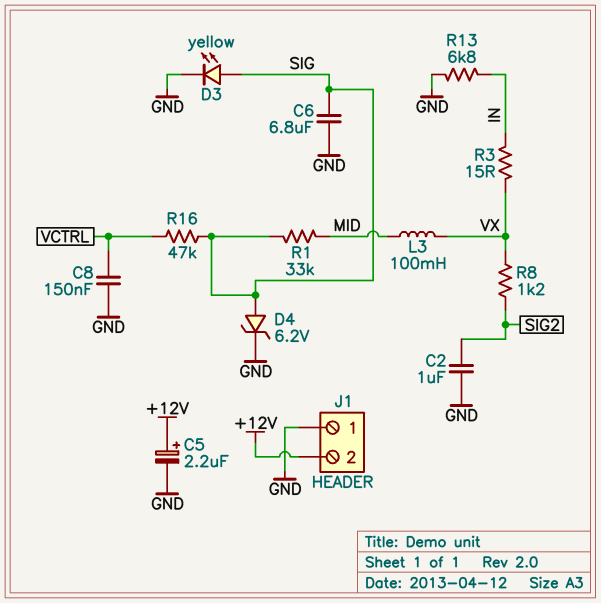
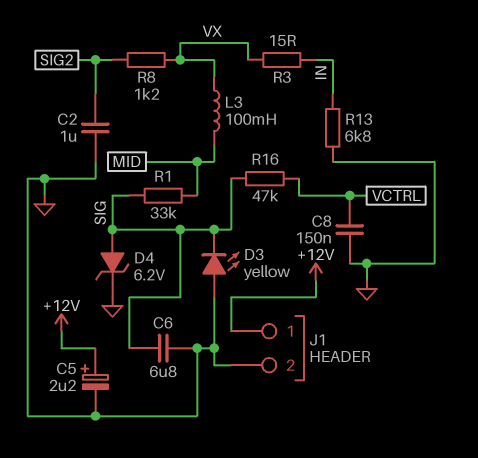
D3: LED yellow (A SIG, K GND) -> LED yellow (A GND, K SIG)
J1 pin 1: GND -> +12V
J1 pin 2: +12V -> GND

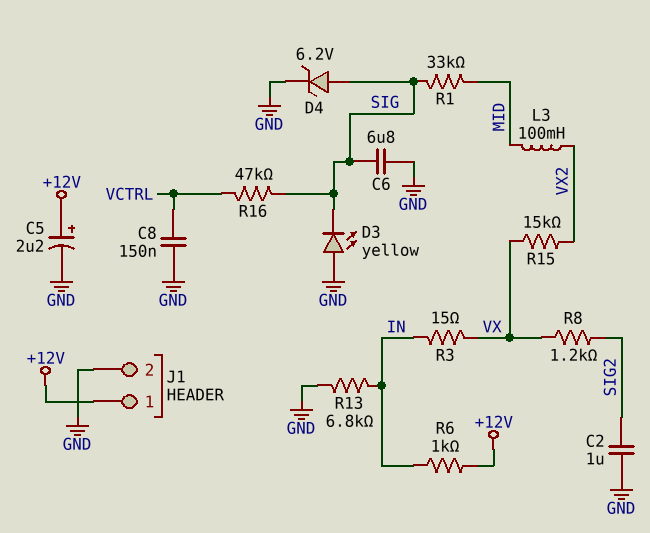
L3: 100mH (MID, VX) -> 100mH (MID, VX2)
R6: none -> 1k (+12V, IN)
R15: none -> 15k (VX, VX2)

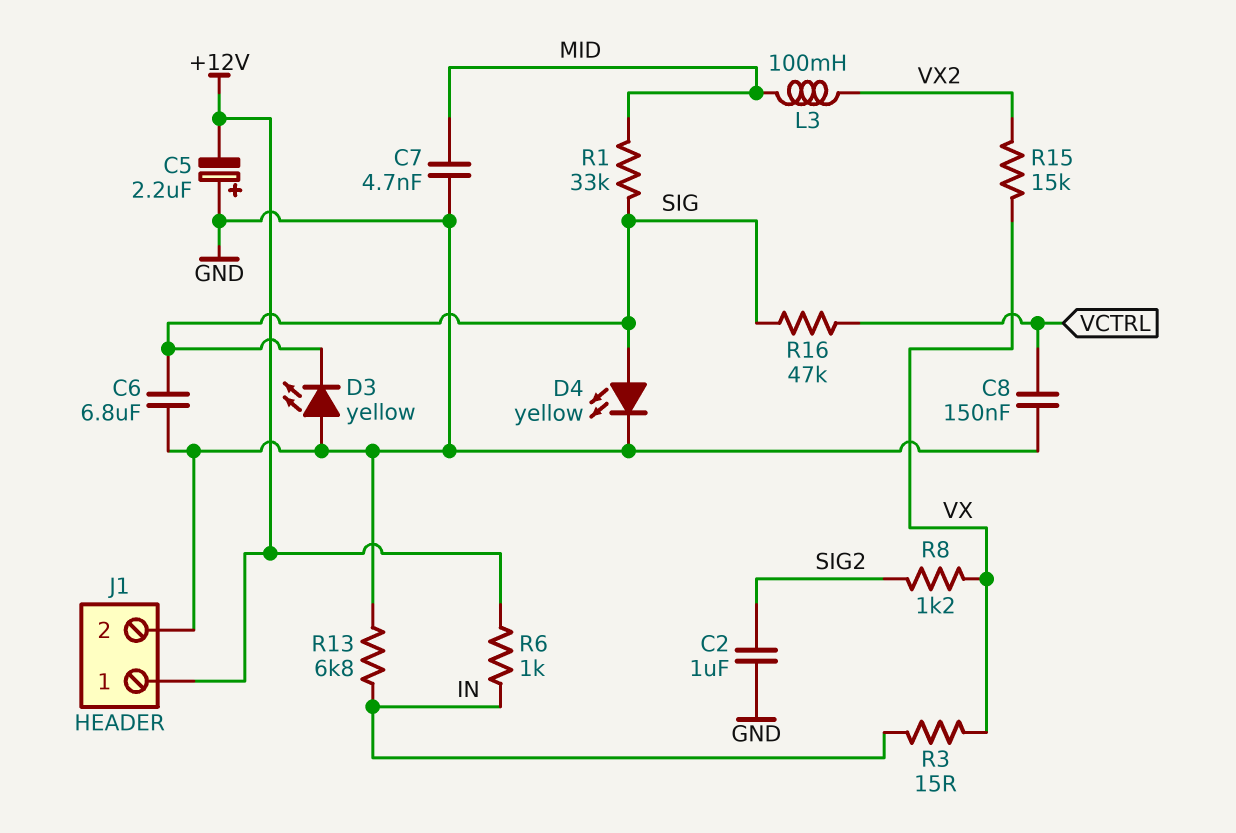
C5: 2.2uF (plus +12V, minus GND) -> 2.2uF (plus GND, minus +12V)
C7: none -> 4.7nF (GND, MID)
D4: zener 6.2V (A SIG, K GND) -> LED yellow (A SIG, K GND)

